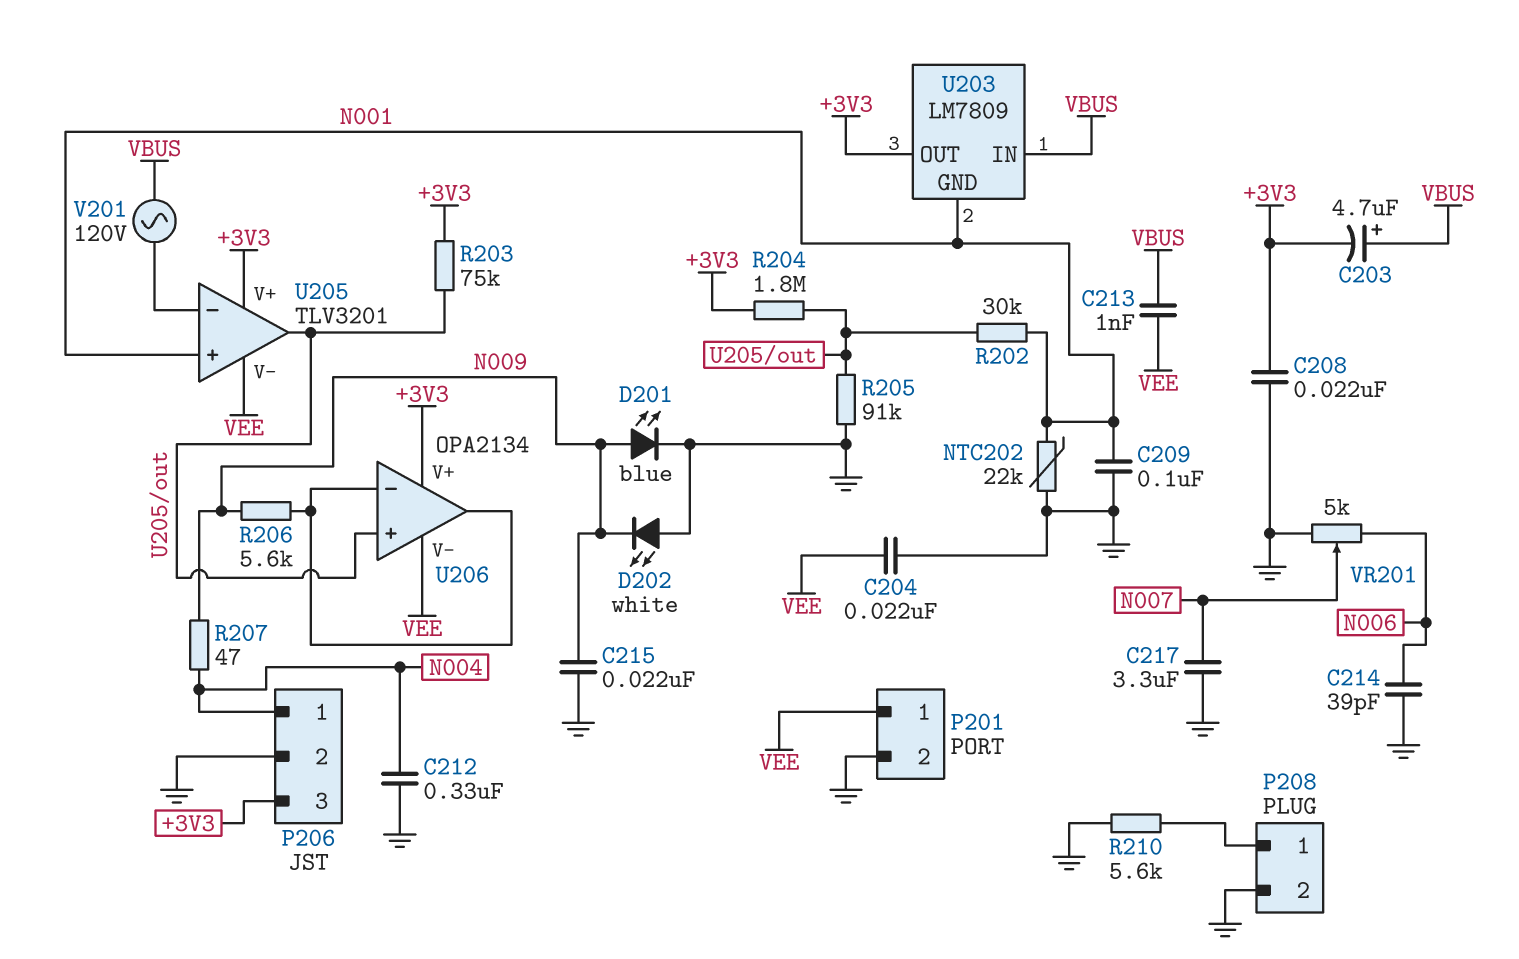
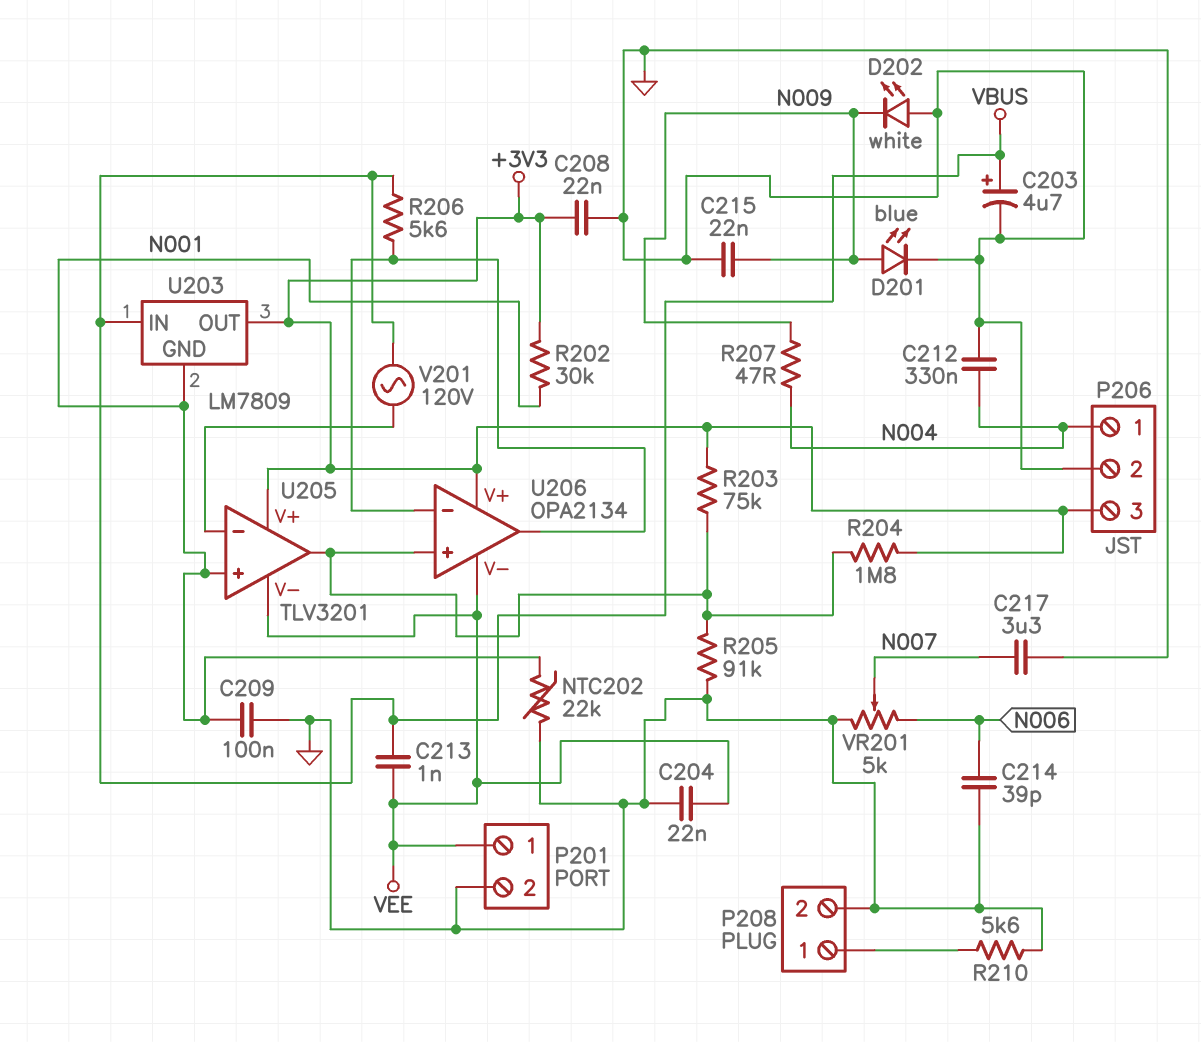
C203: 4.7uF (plus VBUS, minus +3V3) -> 4.7uF (plus VBUS, minus GND)
R202: 30k (N001, U205/out) -> 30k (+3V3, N001)
R206: 5.6k (N009, U206/in-) -> 5.6k (U206/in-, VBUS)

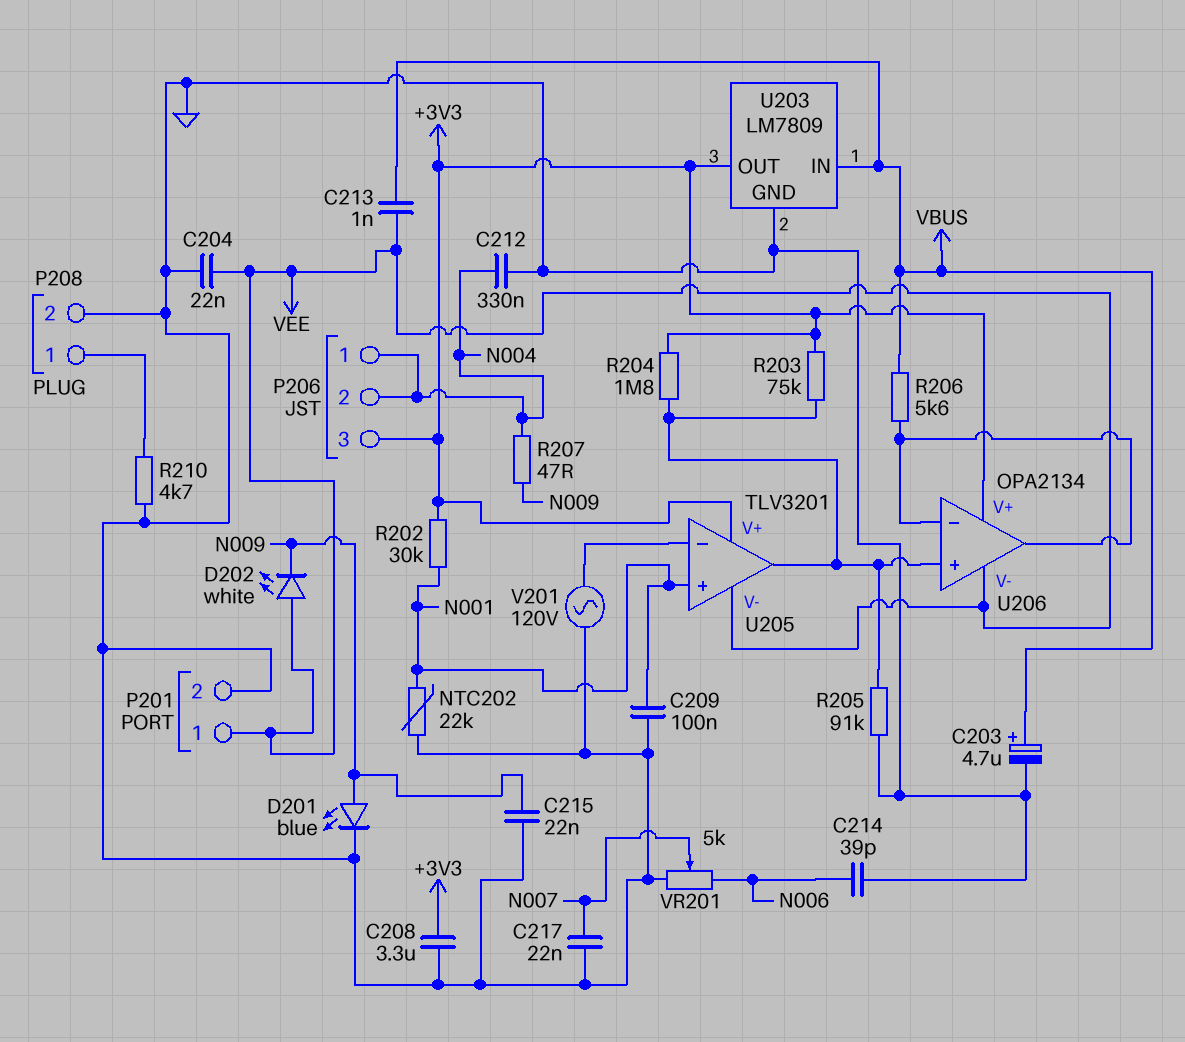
C208: 22nF (+3V3, GND) -> 3.3uF (+3V3, GND)
C217: 3.3uF (GND, N007) -> 22nF (GND, N007)
D202: LED white (A GND, K N009) -> LED white (A VEE, K N009)
P206 pin 2: GND -> N004
R210: 5.6k (GND, P208/1) -> 4.7k (GND, P208/1)
U203 pin GND: N001 -> GND
V201: AC 120V (U205/in-, VBUS) -> AC 120V (GND, U205/in-)

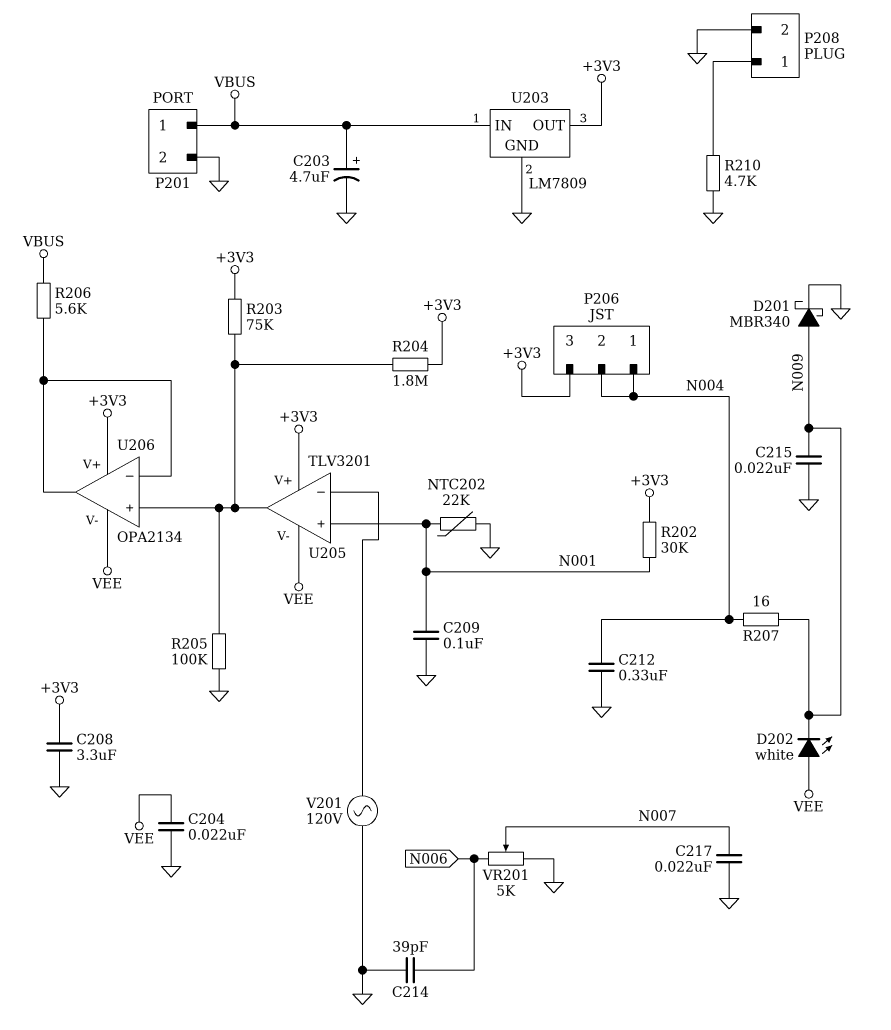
C213: 1nF (VBUS, VEE) -> none
D201: LED blue (A N009, K GND) -> schottky MBR340 (A N009, K GND)
P201 pin 1: VEE -> VBUS
R205: 91k (GND, U205/out) -> 100k (GND, U205/out)
R207: 47 (N004, N009) -> 16 (N004, N009)

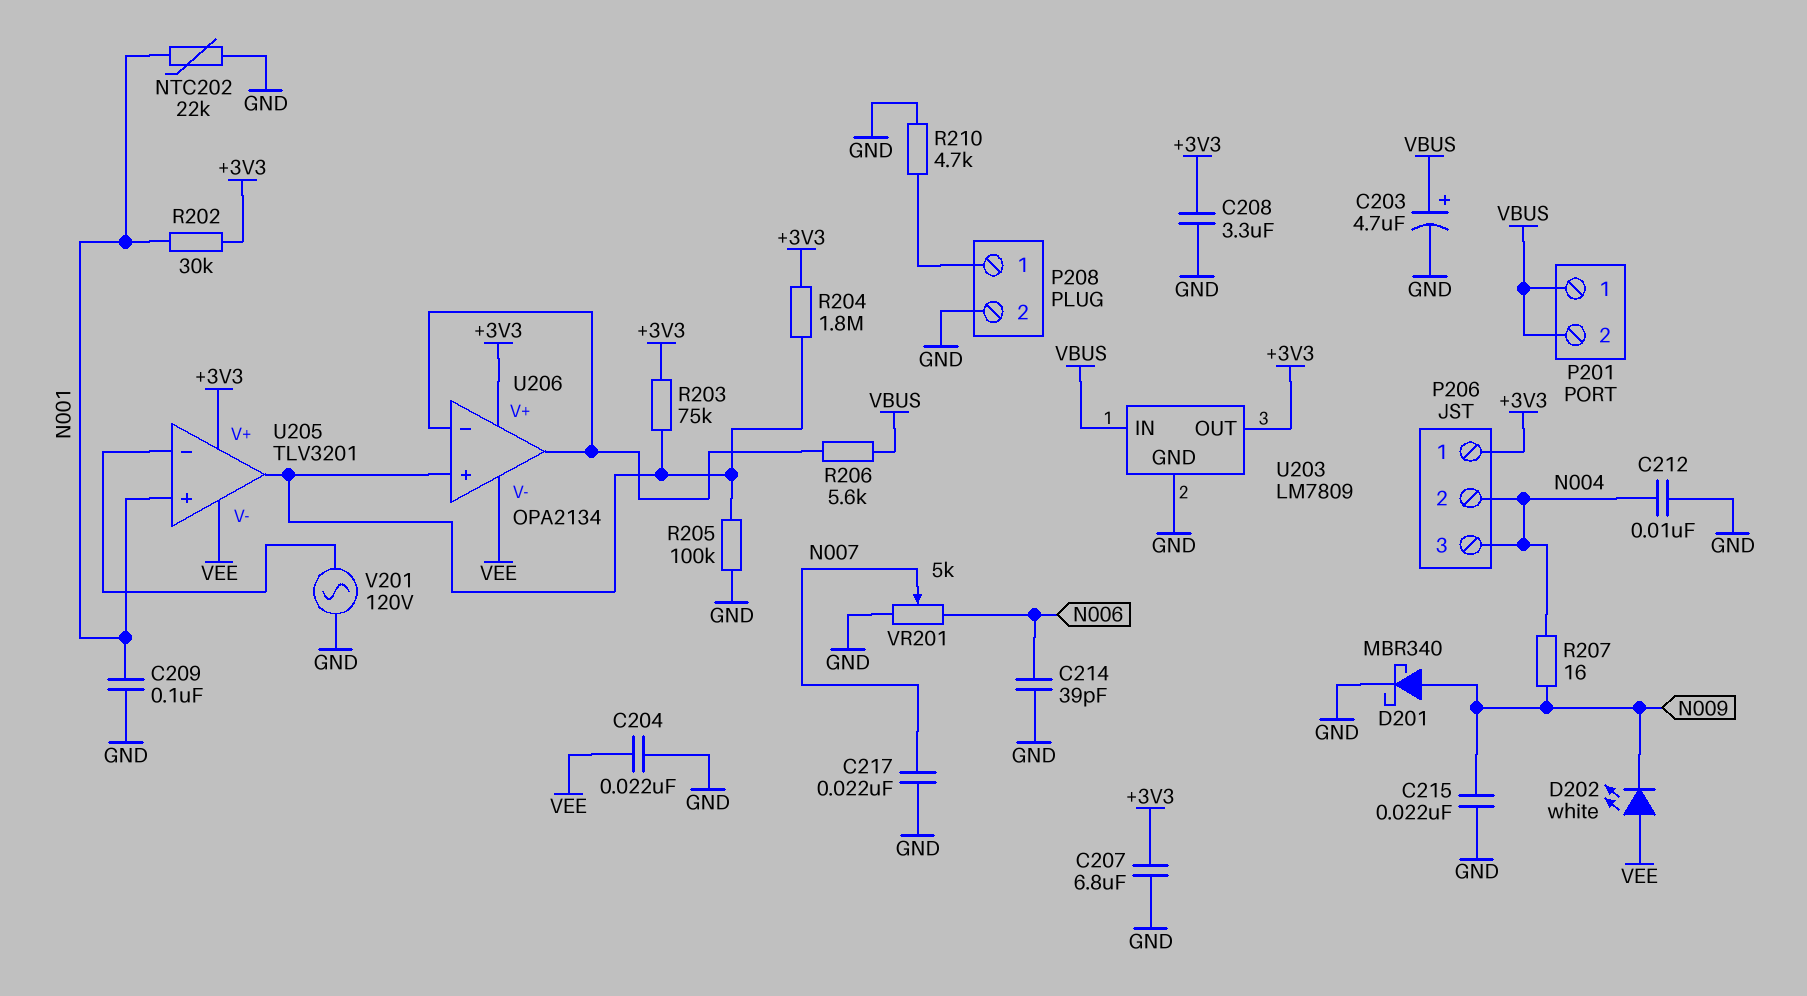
C207: none -> 6.8uF (+3V3, GND)
C212: 330nF (GND, N004) -> 10nF (GND, N004)
P201 pin 2: GND -> VBUS
P206 pin 1: N004 -> +3V3
P206 pin 3: +3V3 -> N004

